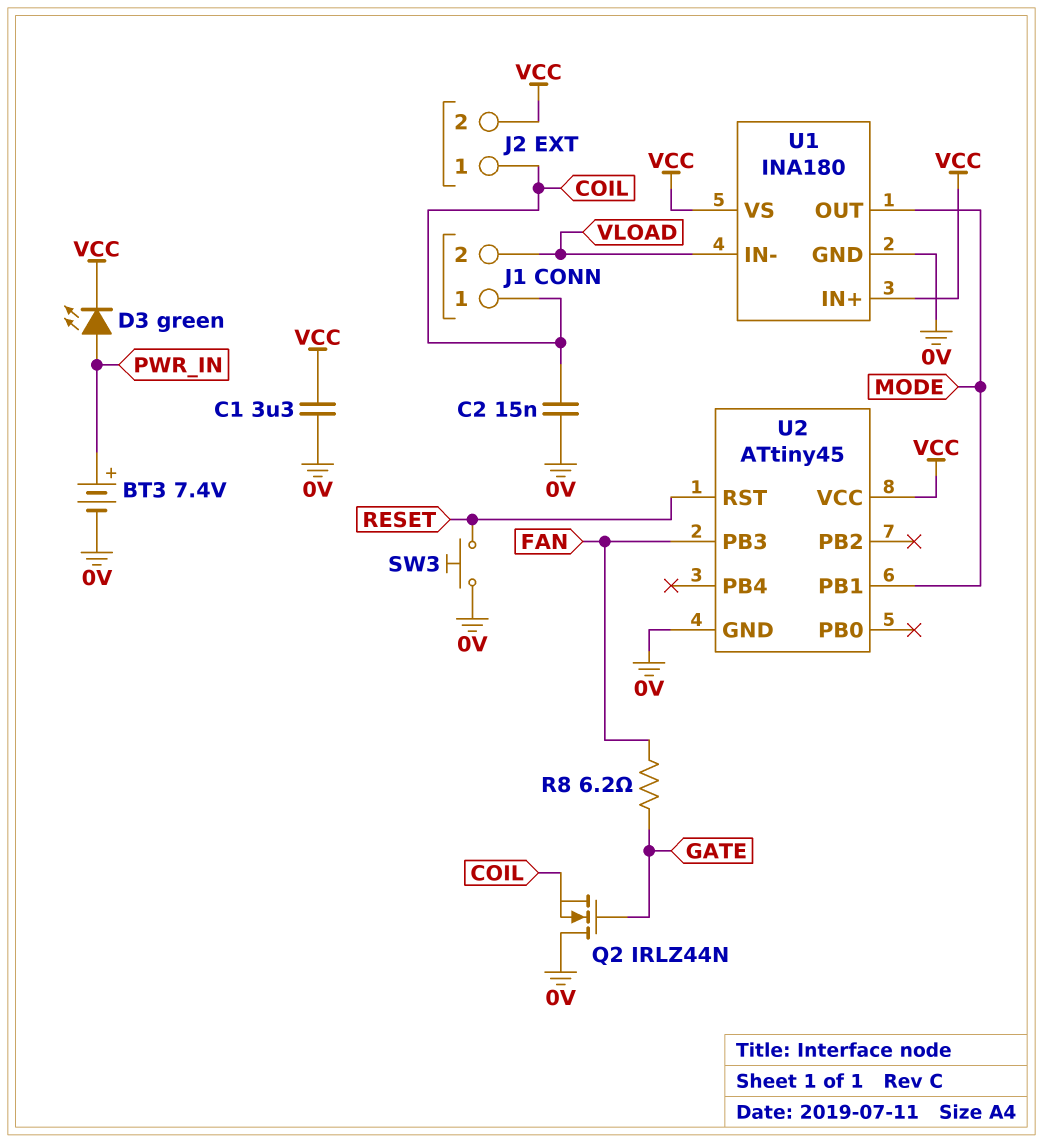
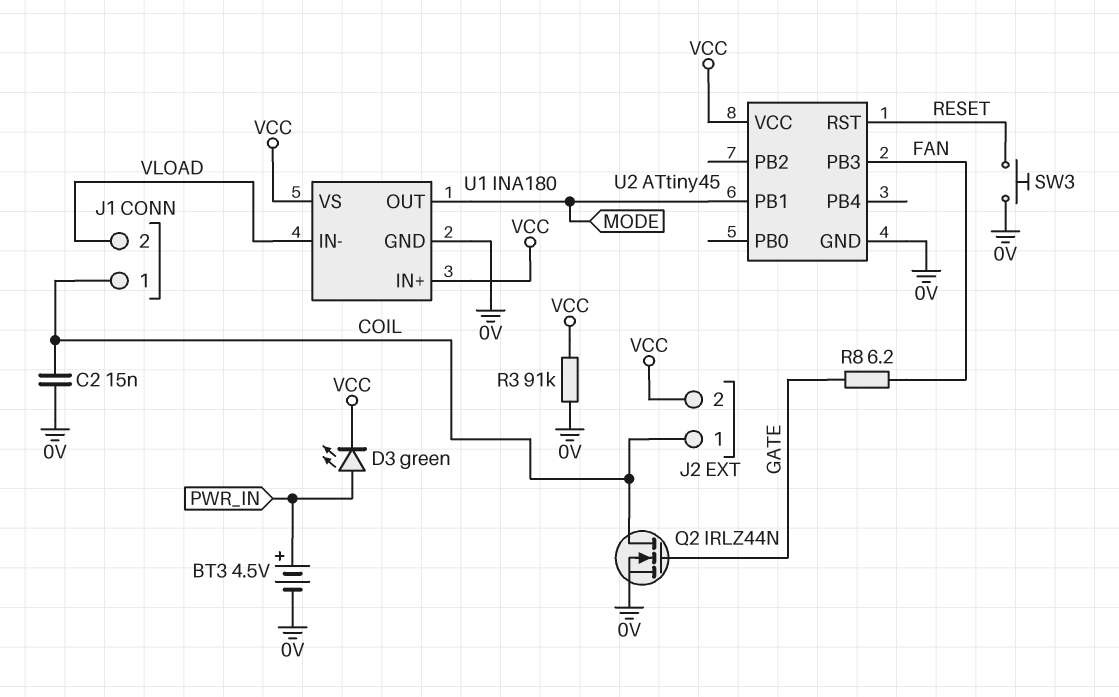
BT3: 7.4V (plus PWR_IN, minus 0V) -> 4.5V (plus PWR_IN, minus 0V)
C1: 3.3uF (0V, VCC) -> none
Q2: NMOS IRLZ44N (G GATE, D 0V, S COIL) -> NMOS IRLZ44N (G GATE, D COIL, S 0V)
R3: none -> 91k (0V, VCC)

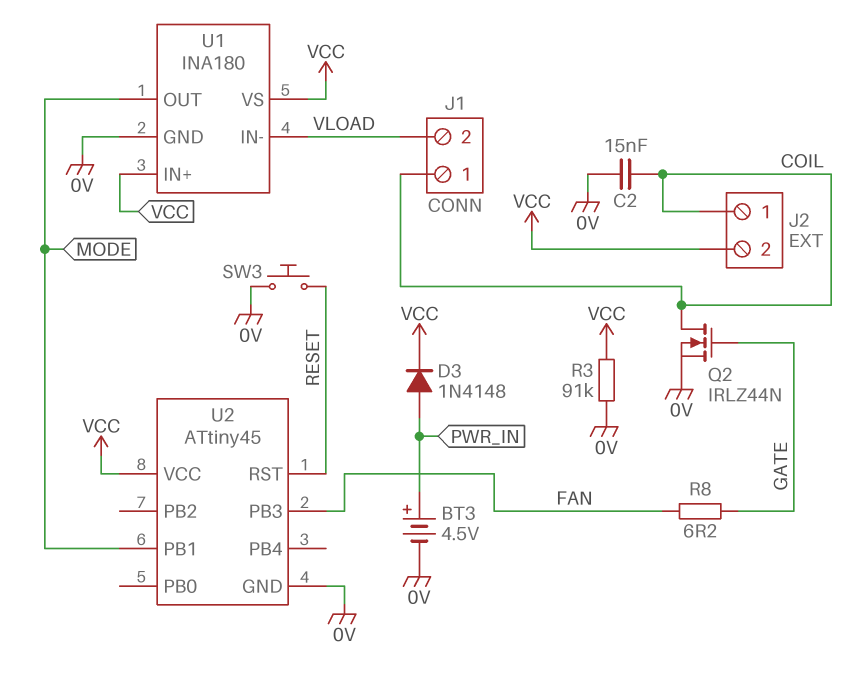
D3: LED green (A PWR_IN, K VCC) -> diode 1N4148 (A PWR_IN, K VCC)

